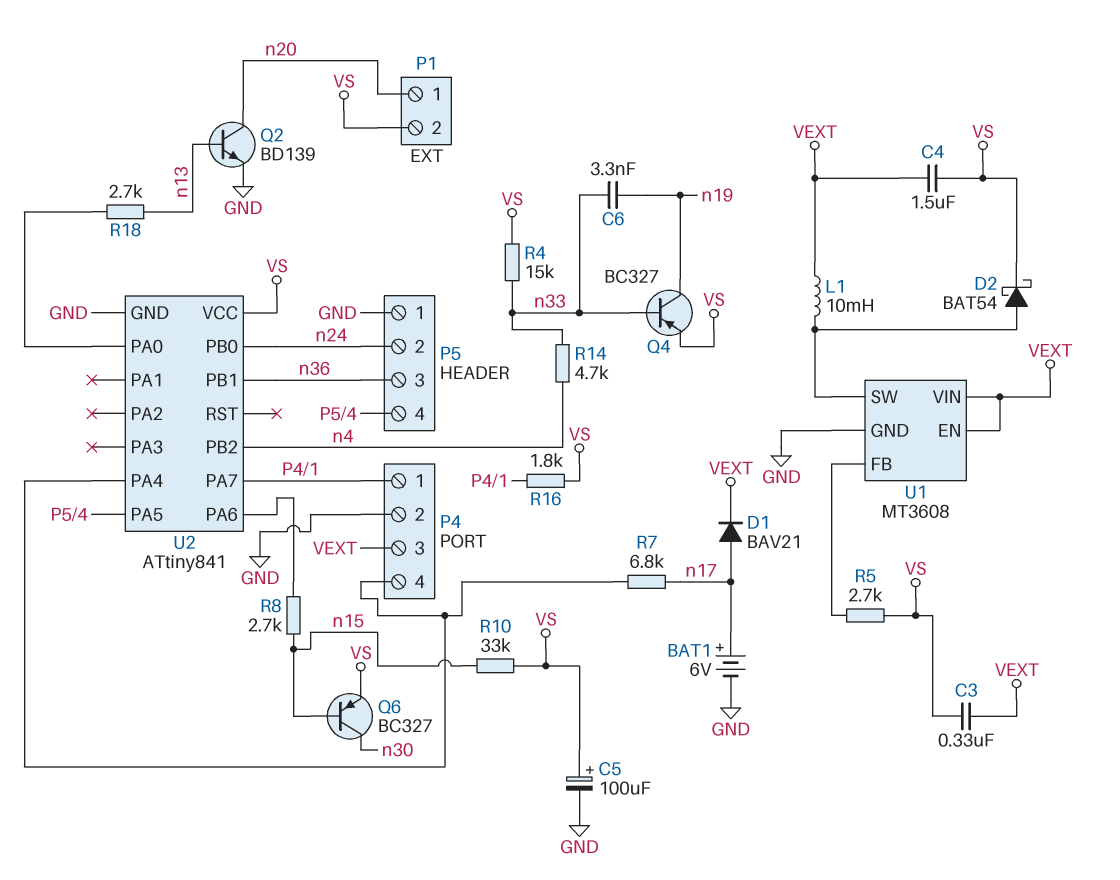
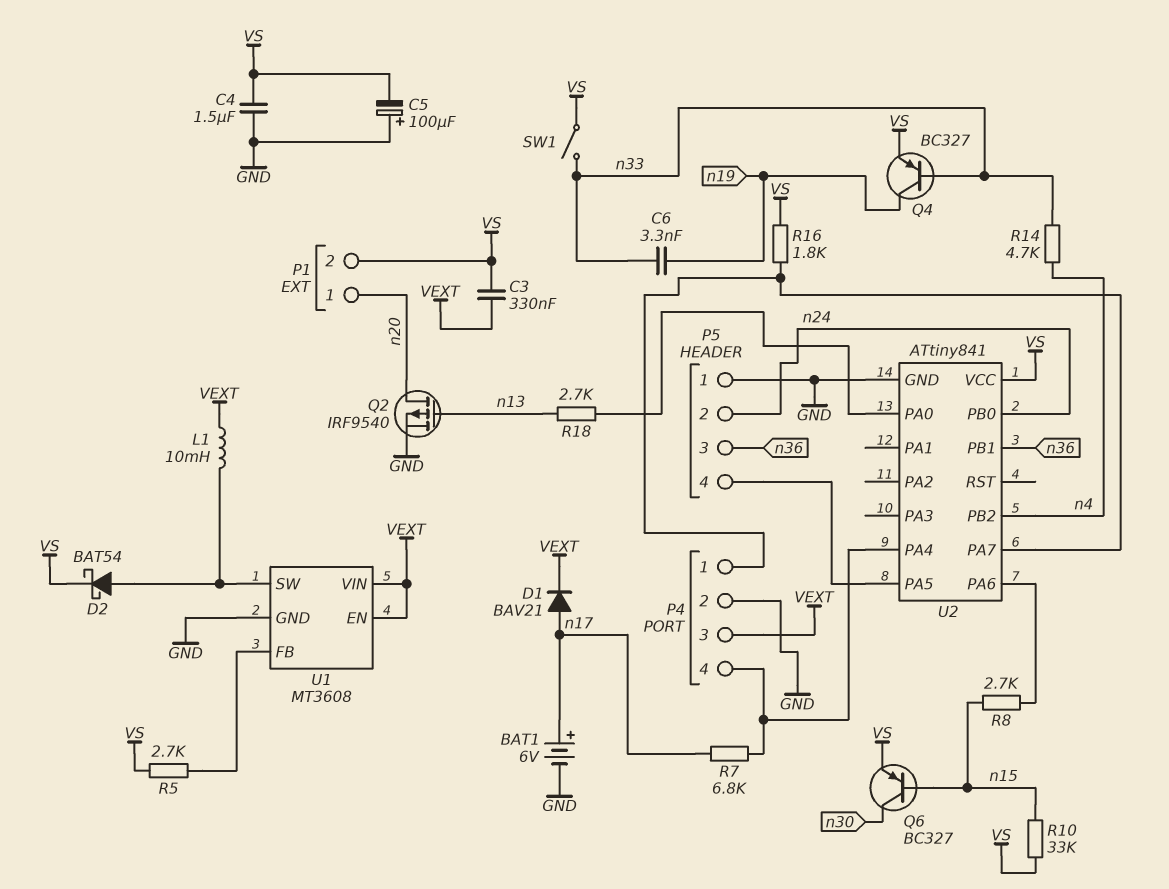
C4: 1.5uF (VEXT, VS) -> 1.5uF (GND, VS)
C5: 100uF (plus VS, minus GND) -> 100uF (plus GND, minus VS)
Q2: NPN BD139 (B n13, C n20, E GND) -> PMOS IRF9540 (G n13, D n20, S GND)
R4: 15k (VS, n33) -> none
SW1: none -> switch (VS, n33)

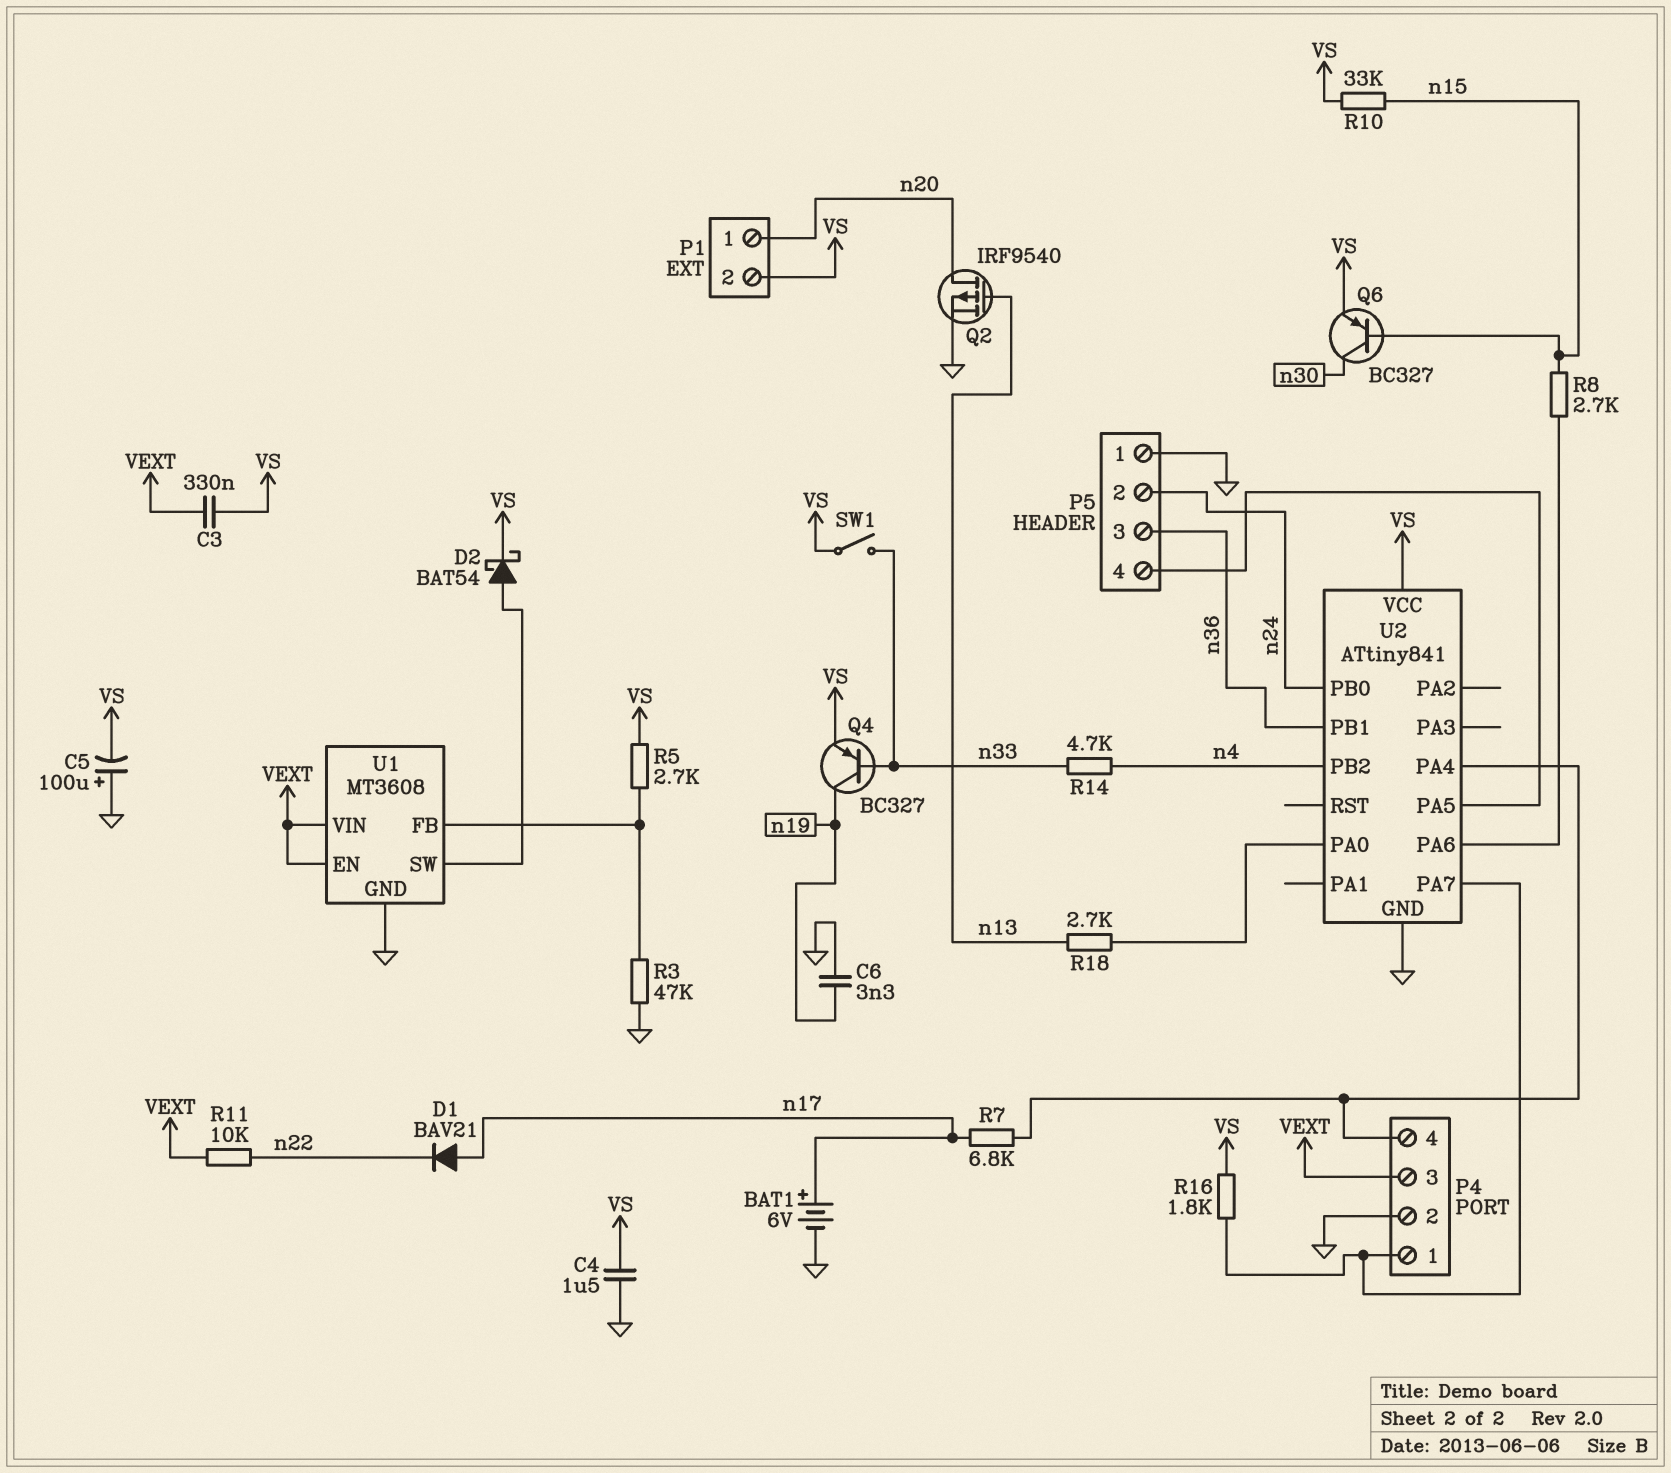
C6: 3.3nF (n19, n33) -> 3.3nF (GND, n19)
D1: diode BAV21 (A n17, K VEXT) -> diode BAV21 (A n17, K n22)
L1: 10mH (U1/SW, VEXT) -> none
R3: none -> 47k (GND, U1/FB)
R11: none -> 10k (VEXT, n22)

